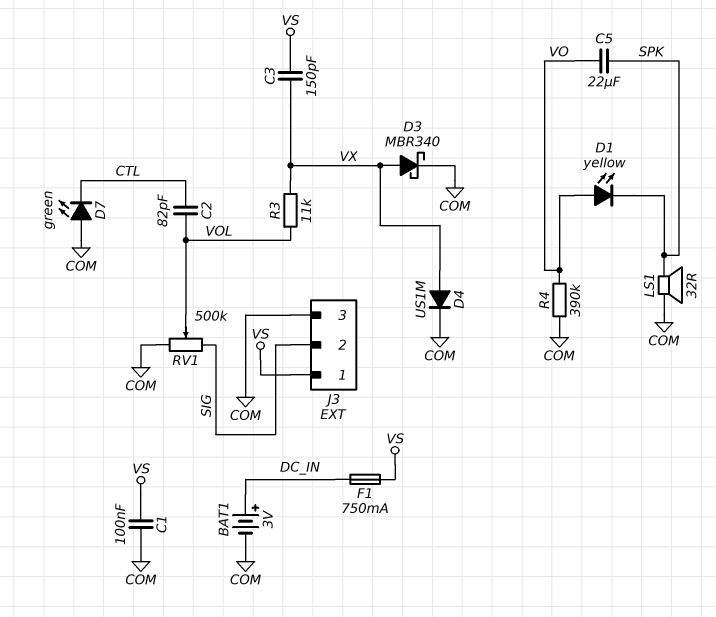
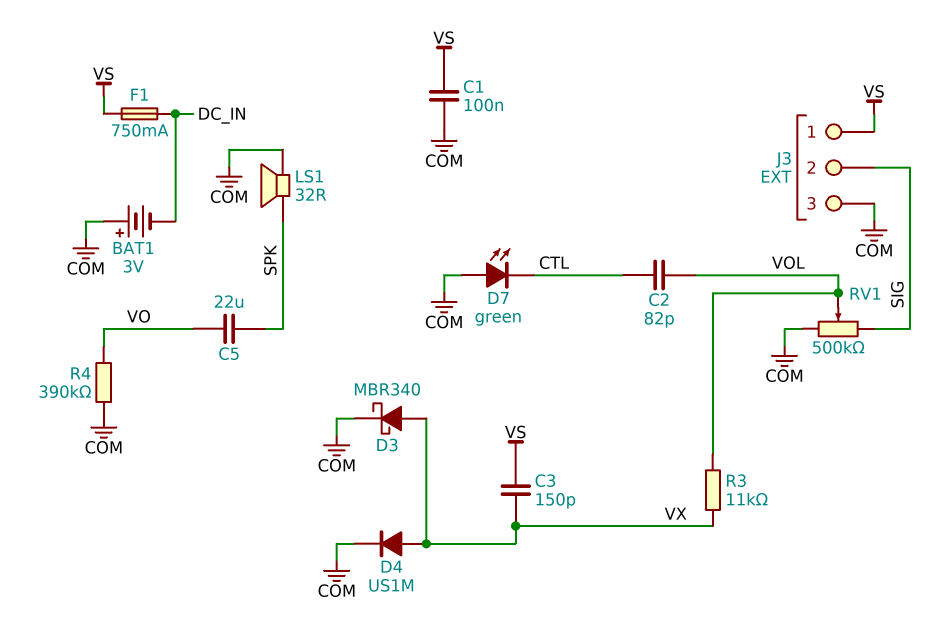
BAT1: 3V (plus DC_IN, minus COM) -> 3V (plus COM, minus DC_IN)
D1: LED yellow (A VO, K SPK) -> none

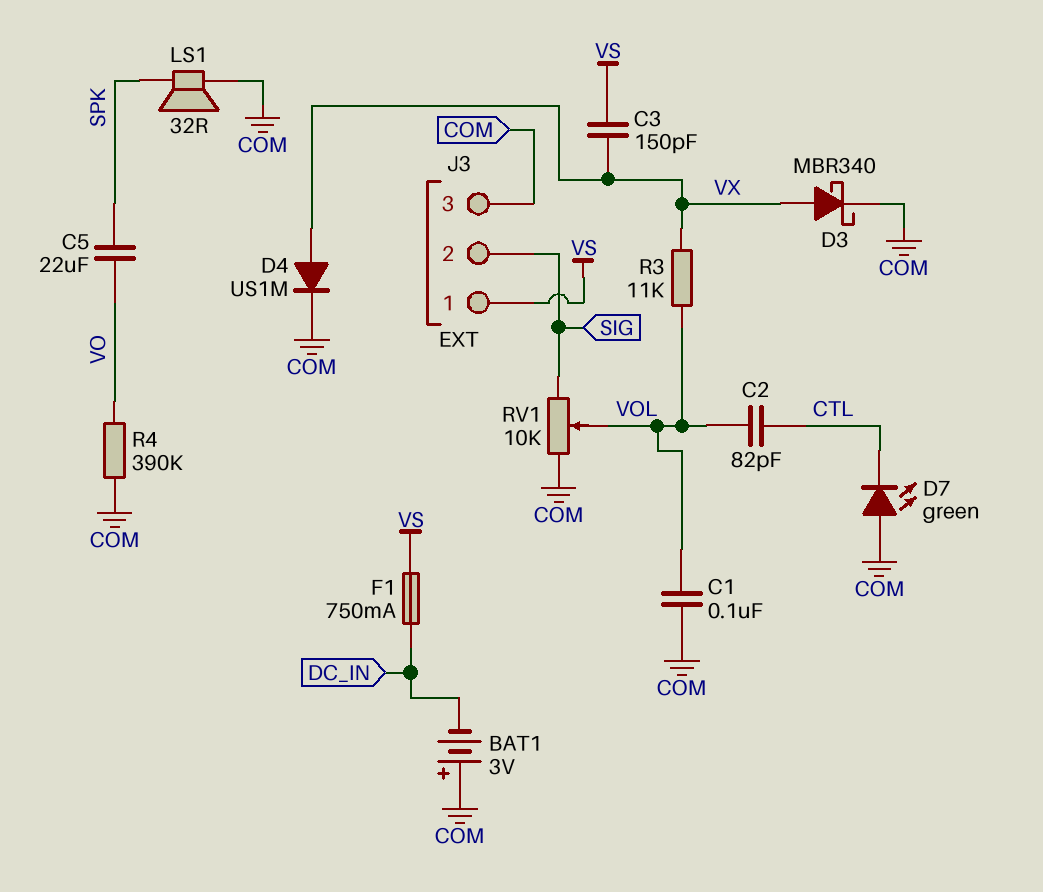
C1: 100nF (COM, VS) -> 100nF (COM, VOL)
RV1: 500k (COM, SIG, wiper VOL) -> 10k (COM, SIG, wiper VOL)

